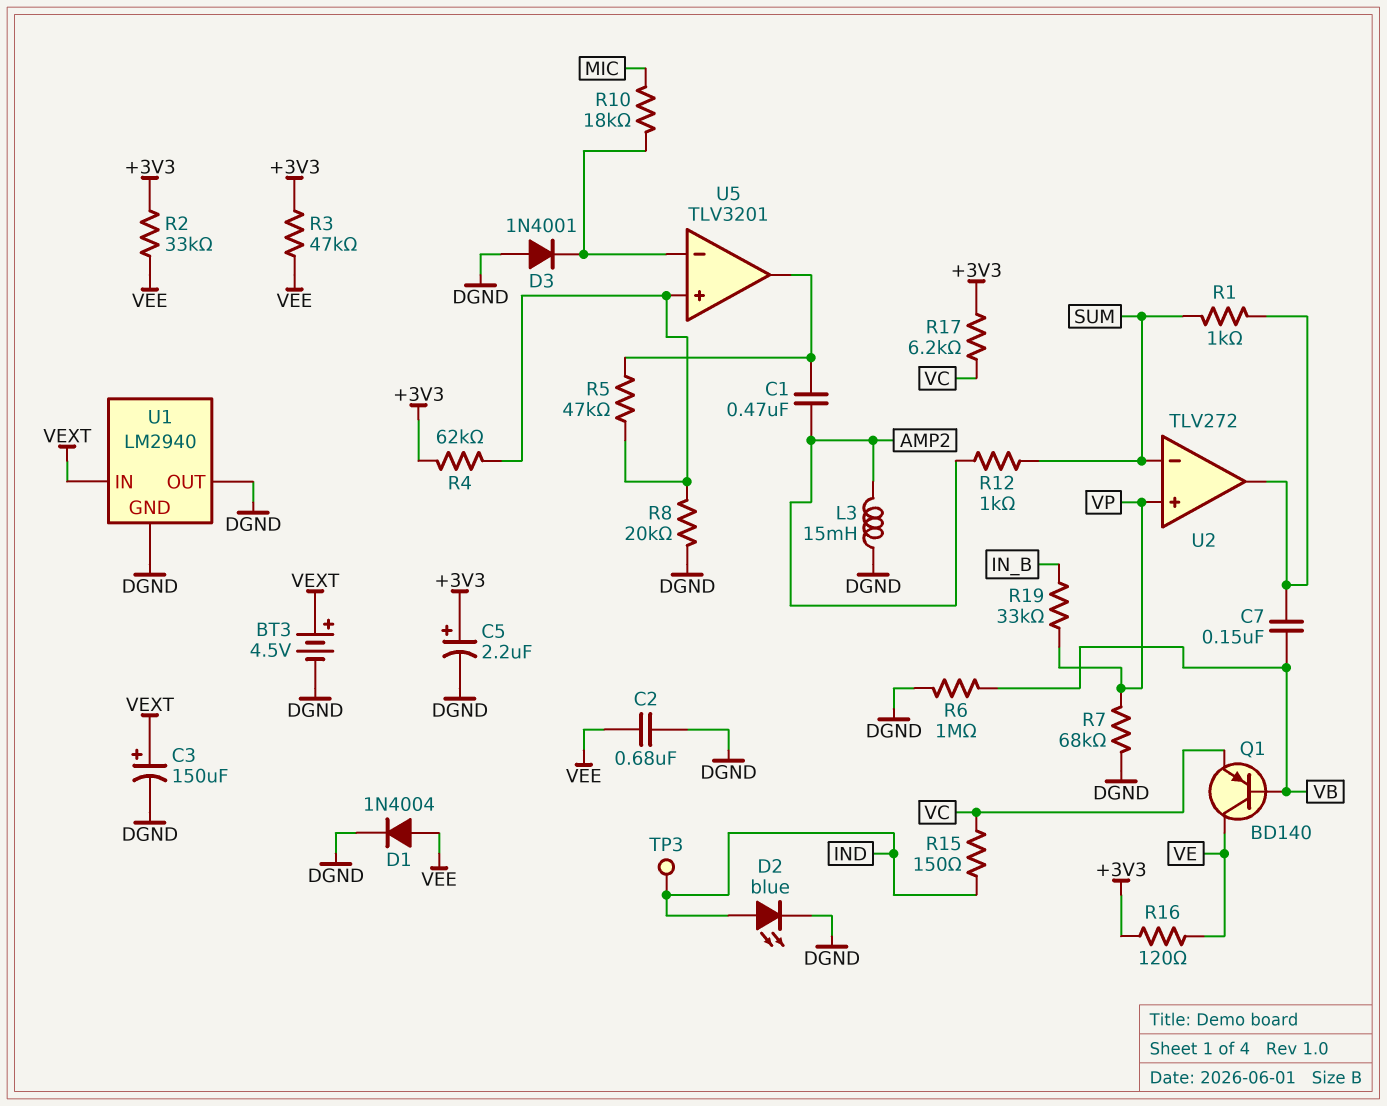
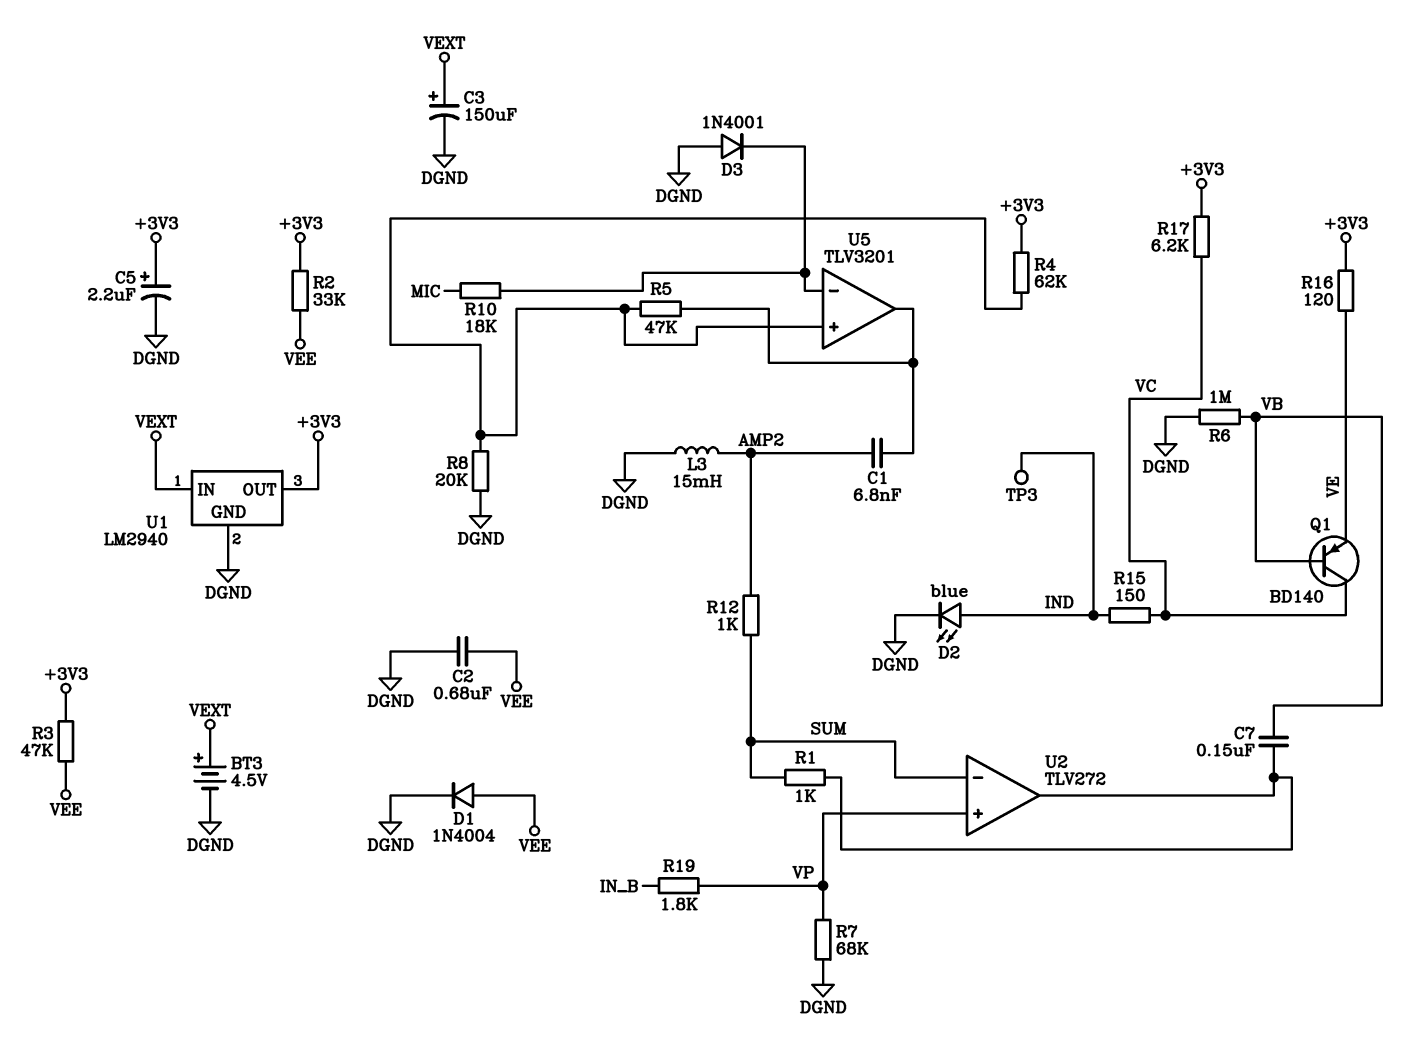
C1: 470nF (AMP2, U5/out) -> 6.8nF (AMP2, U5/out)
Q1: PNP BD140 (B VB, C VE, E VC) -> PNP BD140 (B VB, C VC, E VE)
R19: 33k (IN_B, VP) -> 1.8k (IN_B, VP)
U1 pin OUT: DGND -> +3V3

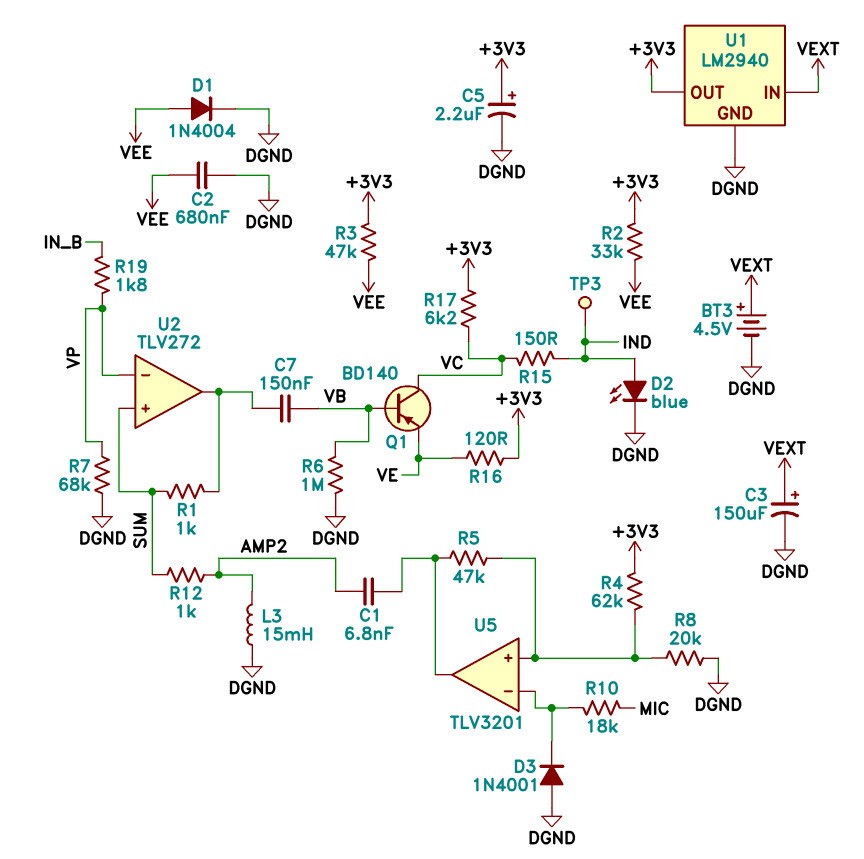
U2 pin in+: VP -> SUM
U2 pin in-: SUM -> VP

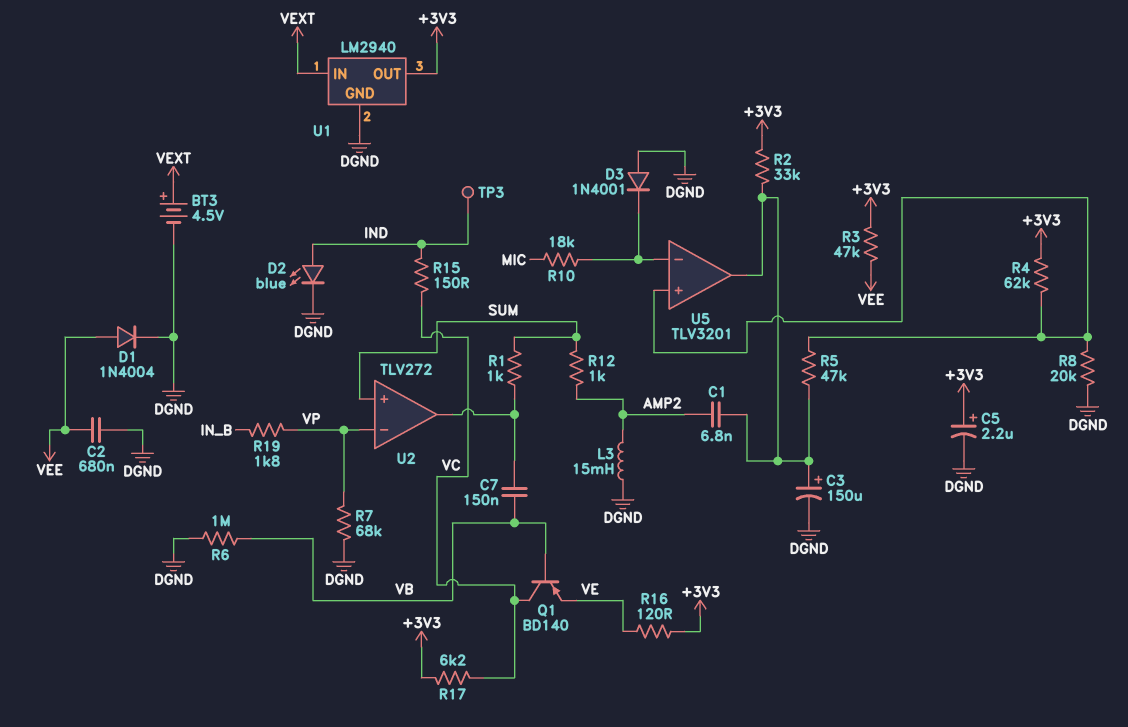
C3: 150uF (plus VEXT, minus DGND) -> 150uF (plus U5/out, minus DGND)
R2: 33k (+3V3, VEE) -> 33k (+3V3, U5/out)

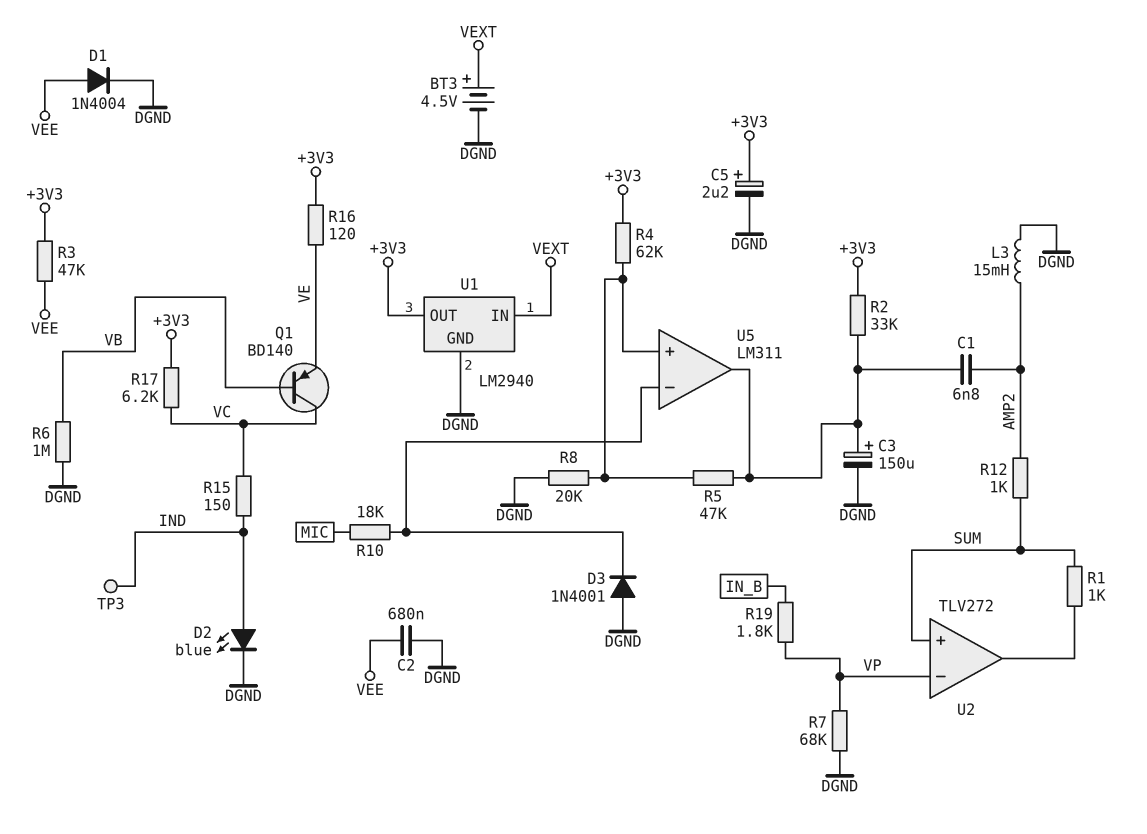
C7: 150nF (U2/out, VB) -> none
U5: TLV3201 -> LM311

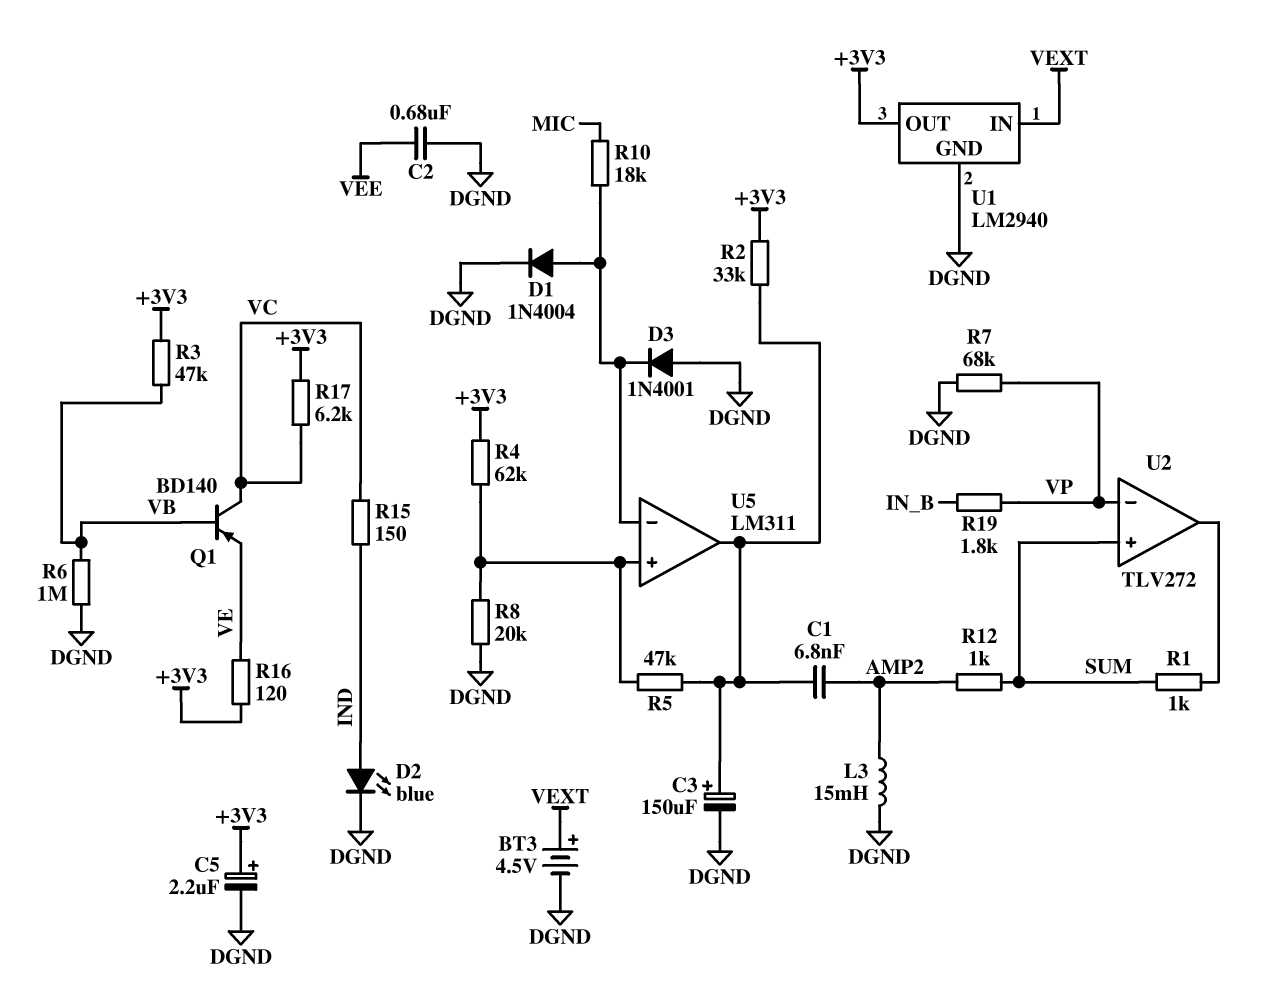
D1: diode 1N4004 (A VEE, K DGND) -> diode 1N4004 (A U5/in-, K DGND)
R3: 47k (+3V3, VEE) -> 47k (+3V3, VB)
TP3: test point (IND) -> none

